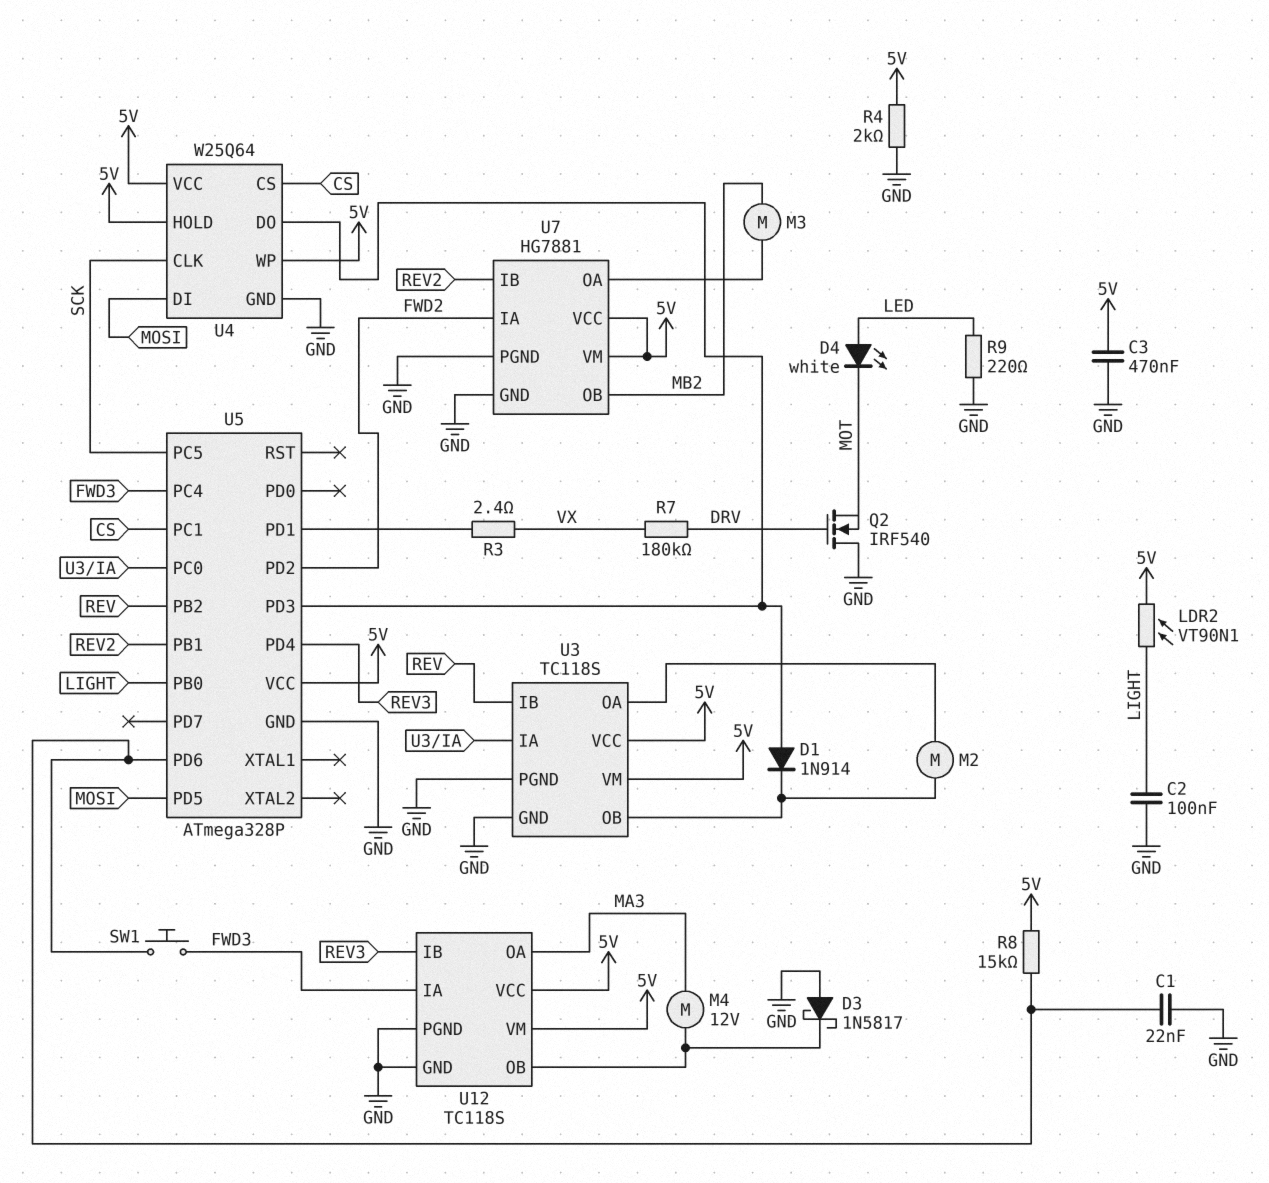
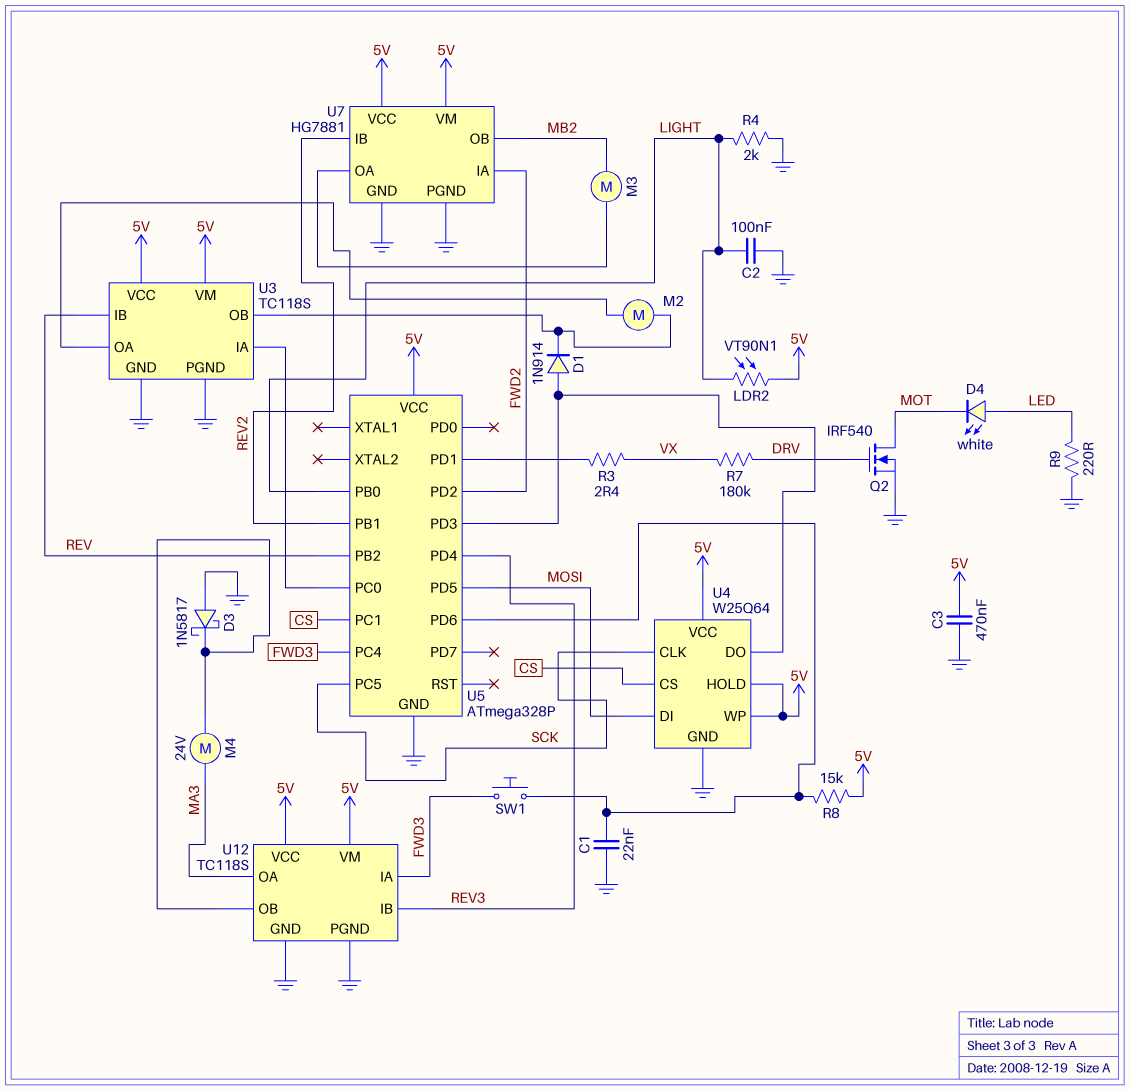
M4: motor 12V (MA3, U12/OB) -> motor 24V (MA3, U12/OB)
Q2: NMOS IRF540 (G DRV, D GND, S MOT) -> NMOS IRF540 (G DRV, D MOT, S GND)
R4: 2k (5V, GND) -> 2k (GND, LIGHT)

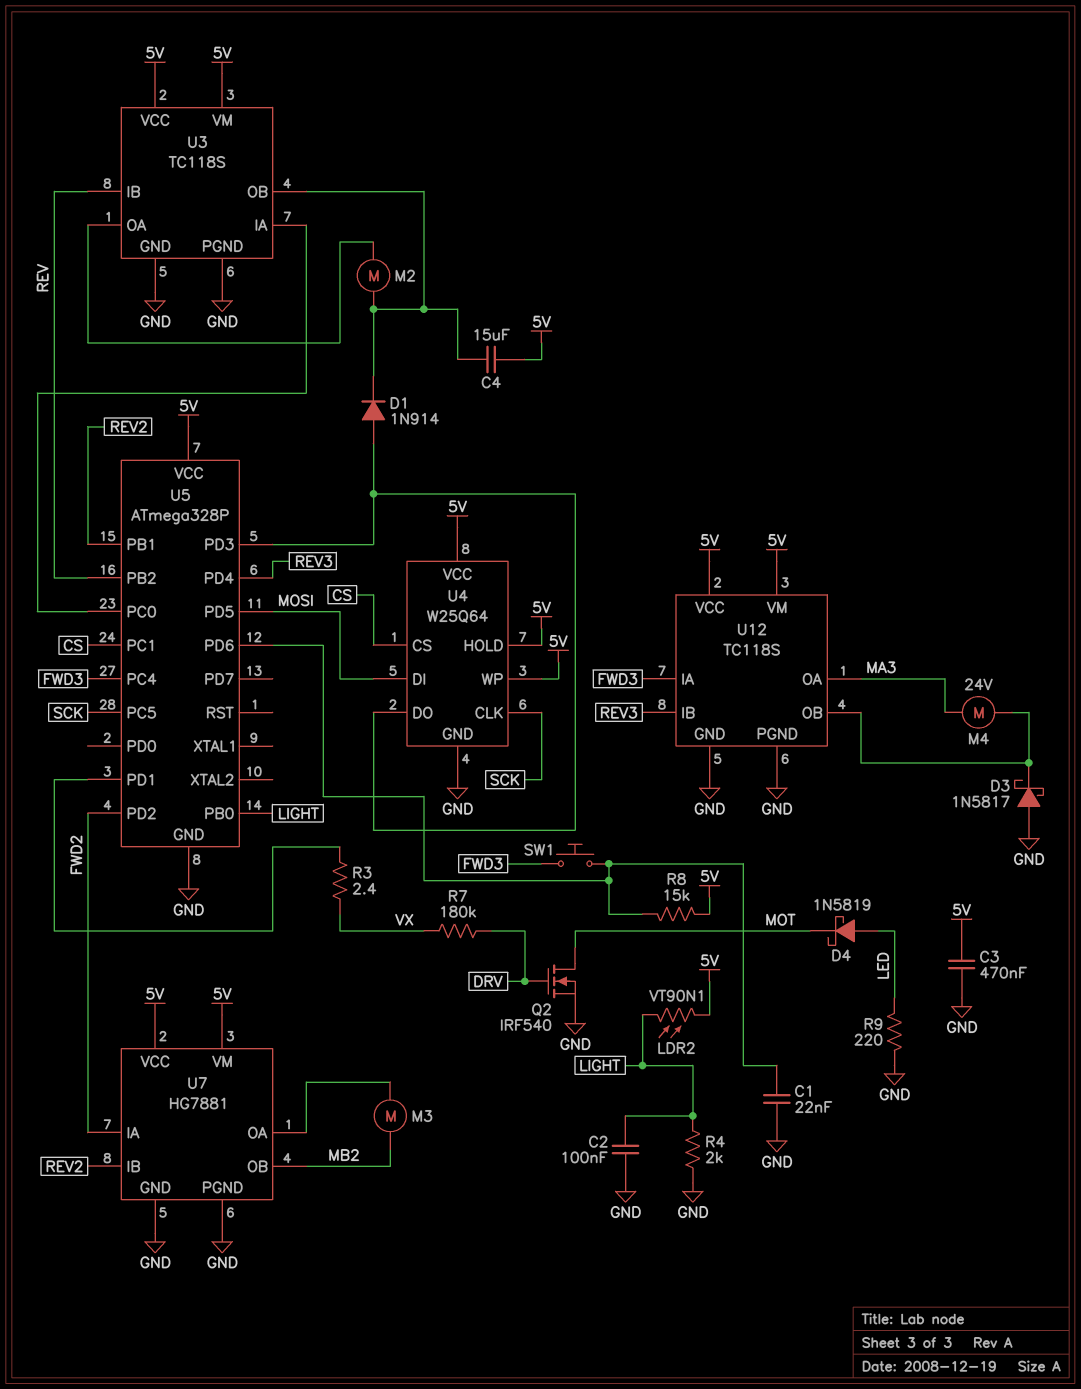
C4: none -> 15uF (5V, U3/OB)
D4: LED white (A LED, K MOT) -> schottky 1N5819 (A LED, K MOT)

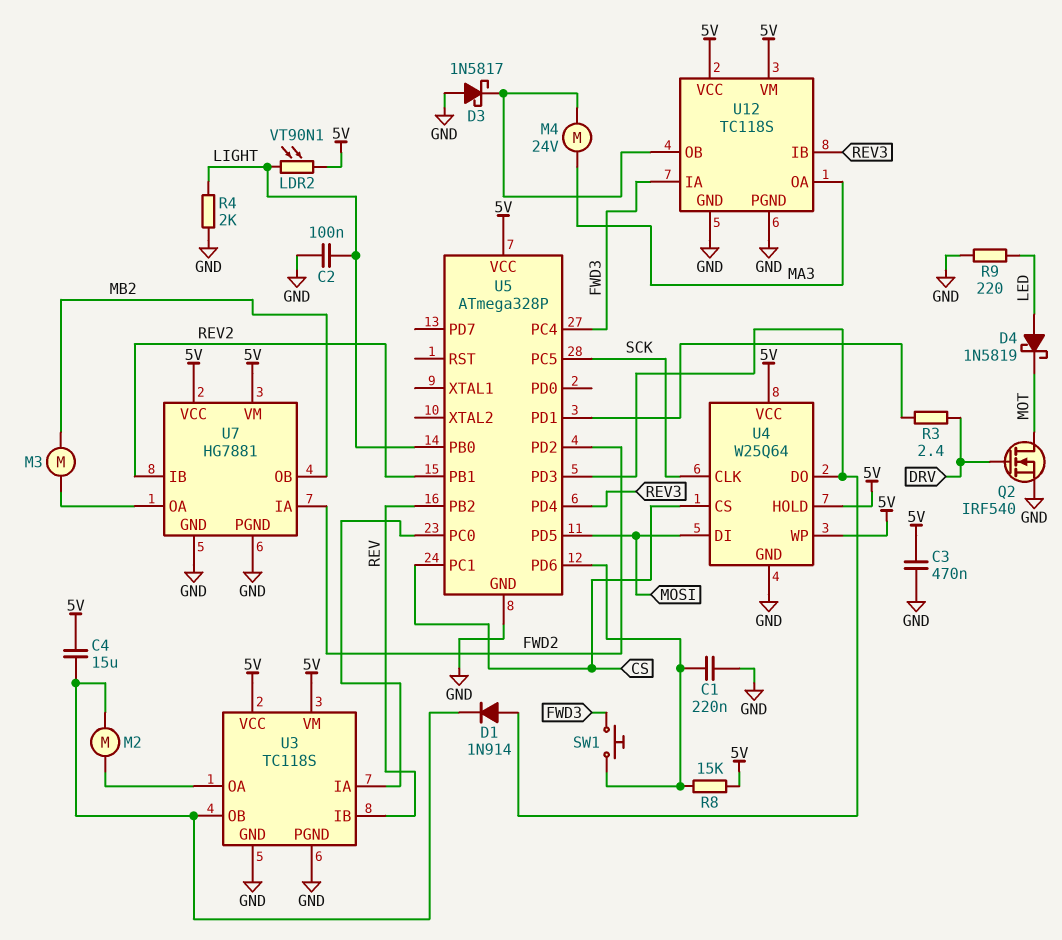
C1: 22nF (GND, U5/PD6) -> 220nF (GND, U5/PD6)
R3: 2.4 (U5/PD1, VX) -> 2.4 (DRV, U5/PD1)
R7: 180k (DRV, VX) -> none

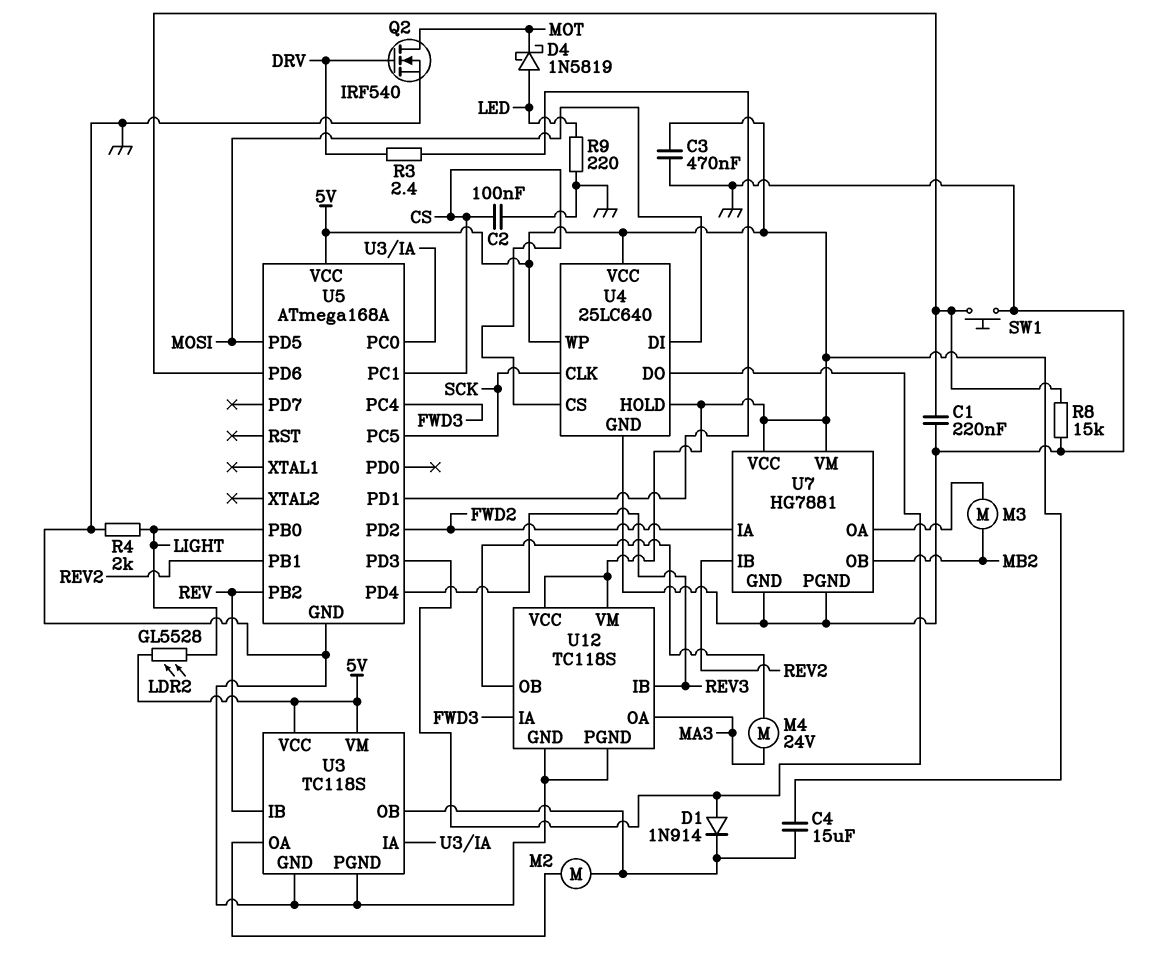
C2: 100nF (GND, LIGHT) -> 100nF (CS, GND)
D3: schottky 1N5817 (A GND, K U12/OB) -> none
LDR2: VT90N1 (5V, LIGHT) -> GL5528 (5V, LIGHT)
R8: 15k (5V, U5/PD6) -> 15k (GND, U5/PD6)
SW1: button (FWD3, U5/PD6) -> button (GND, U5/PD6)
U4: W25Q64 -> 25LC640
U5: ATmega328P -> ATmega168A

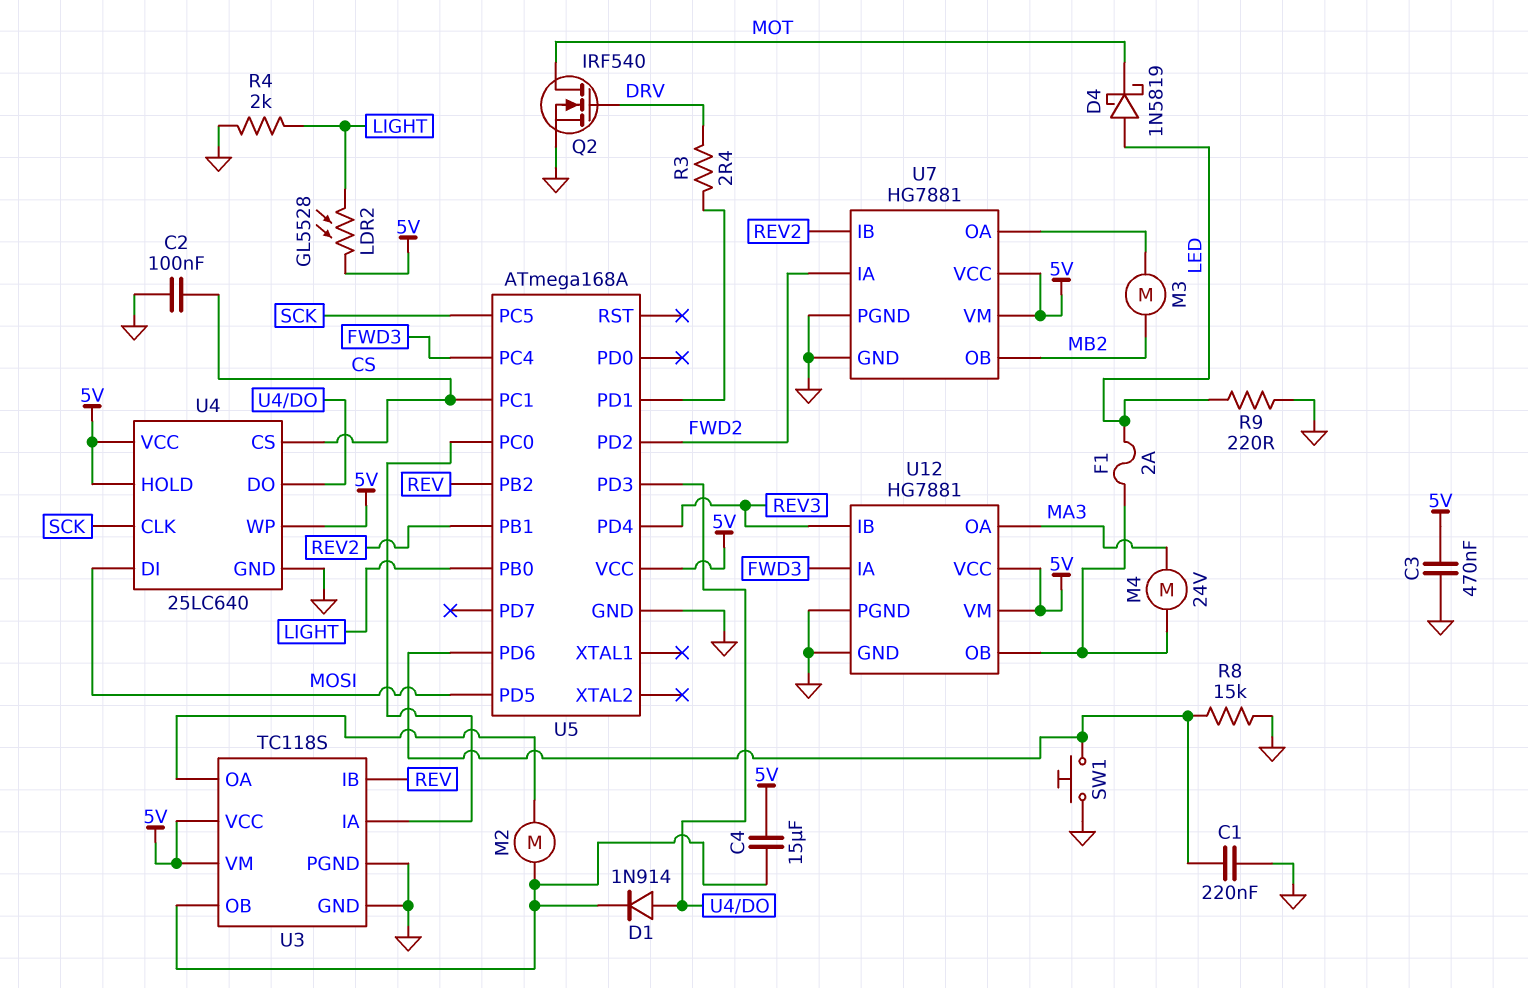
F1: none -> 2A (LED, U12/OB)
U12: TC118S -> HG7881

